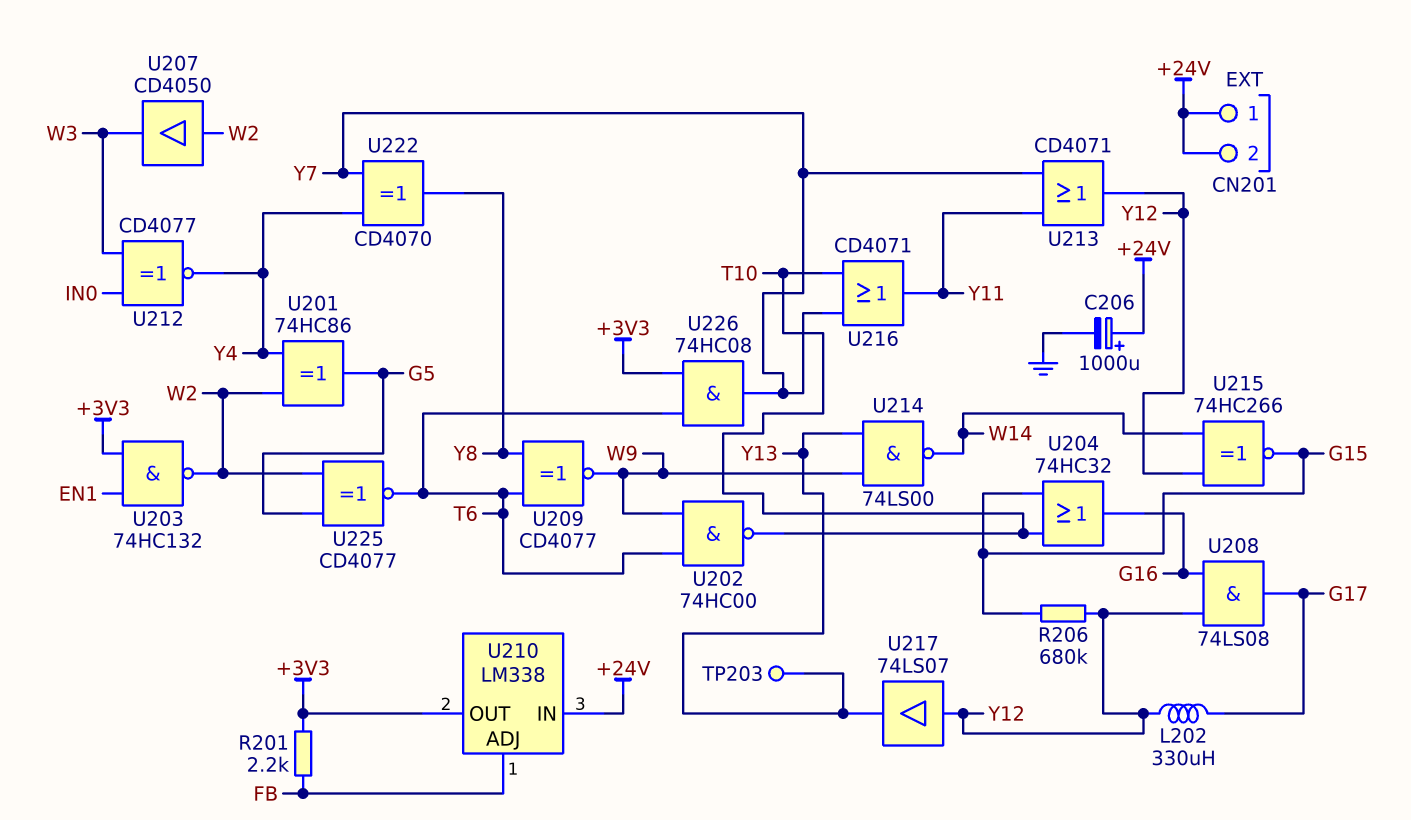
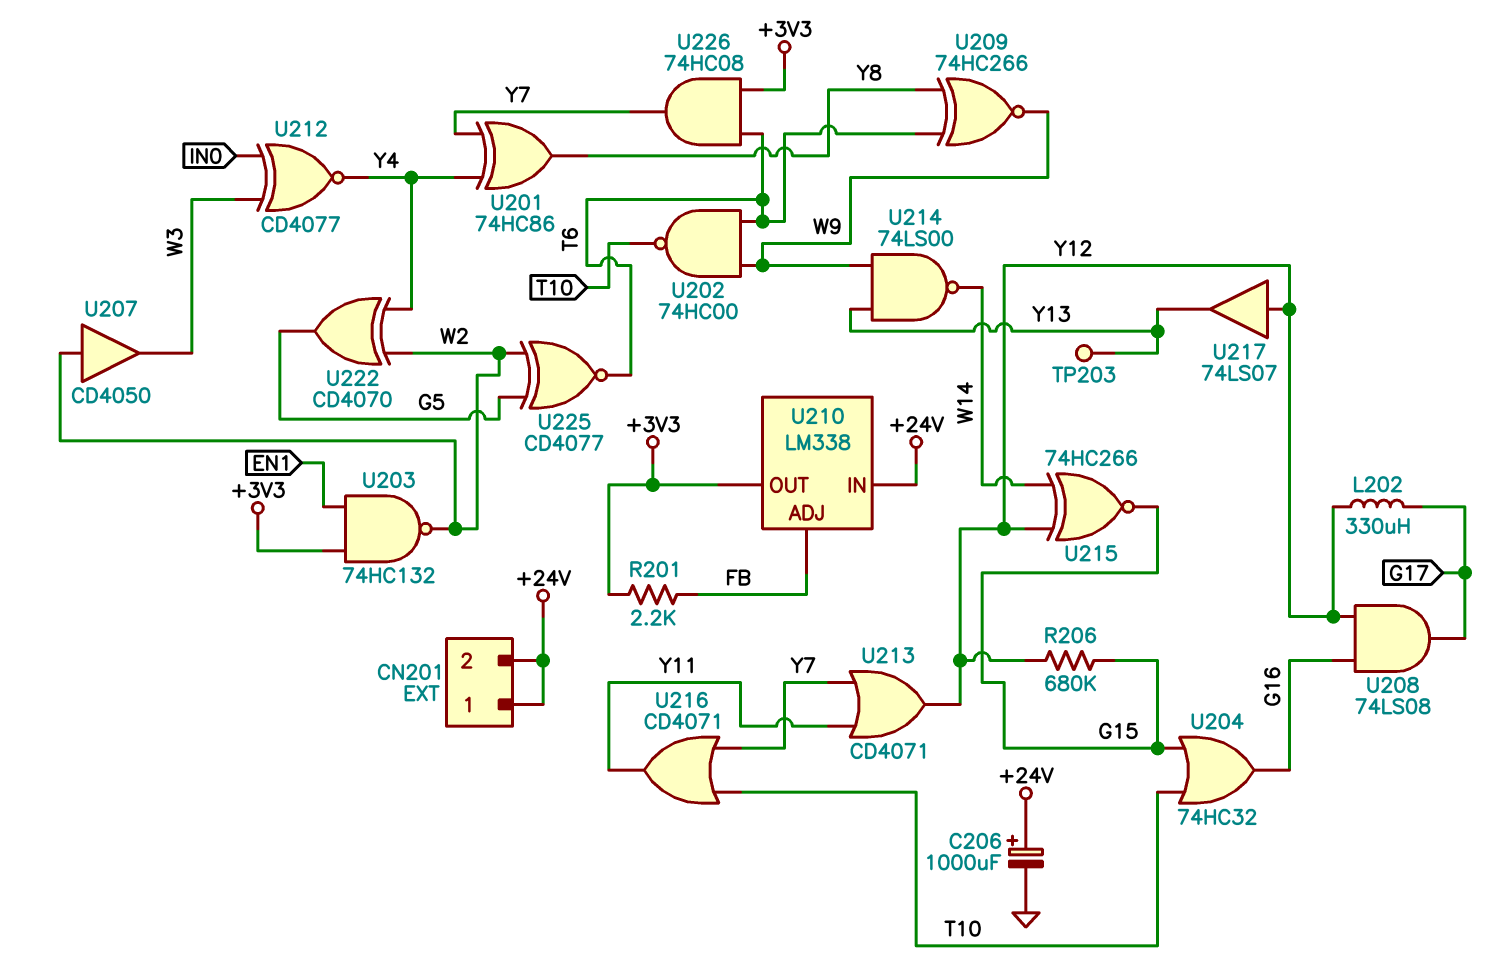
U201: XOR 74HC86 (in W2, in Y4, out G5) -> XOR 74HC86 (in Y4, in Y7, out Y8)
U209: XNOR CD4077 (in T6, in Y8, out W9) -> XNOR 74HC266 (in T6, in Y8, out W9)
U222: XOR CD4070 (in Y4, in Y7, out Y8) -> XOR CD4070 (in W2, in Y4, out G5)

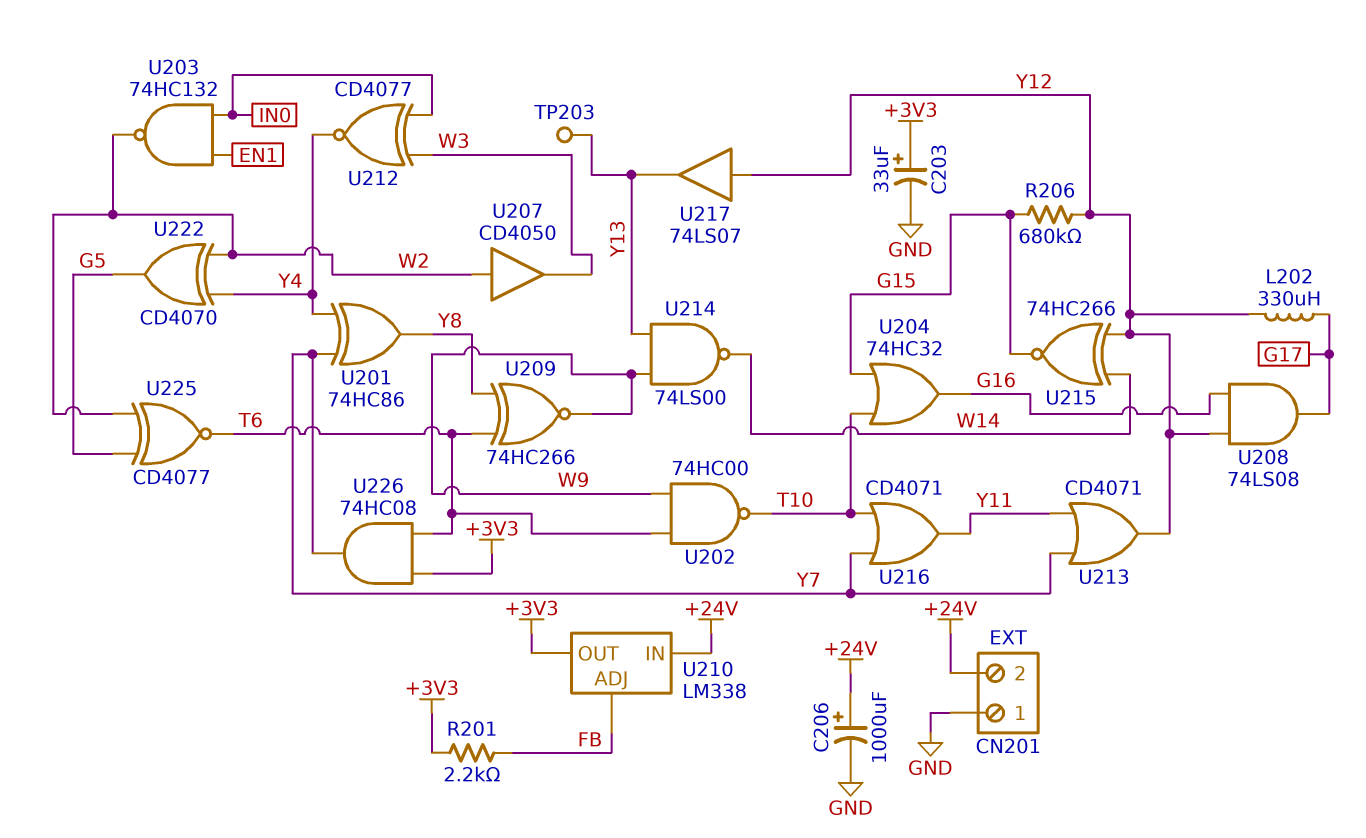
C203: none -> 33uF (plus +3V3, minus GND)
CN201 pin 1: +24V -> GND
U203: NAND 74HC132 (in +3V3, in EN1, out W2) -> NAND 74HC132 (in EN1, in IN0, out W2)

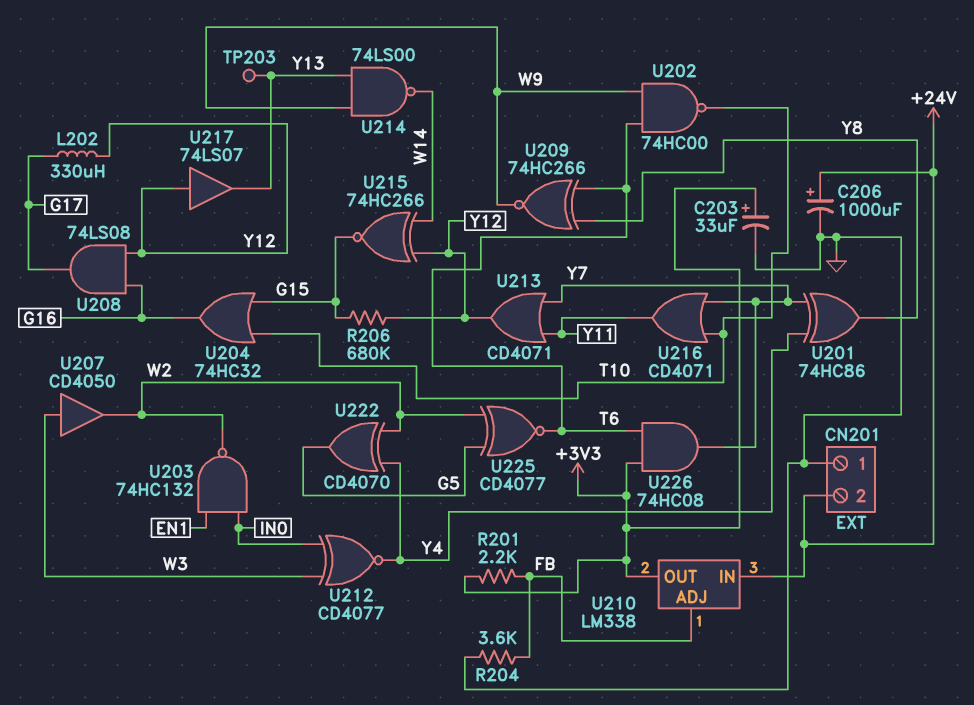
R204: none -> 3.6k (FB, GND)
U207: buffer CD4050 (in W2, out W3) -> buffer CD4050 (in W3, out W2)

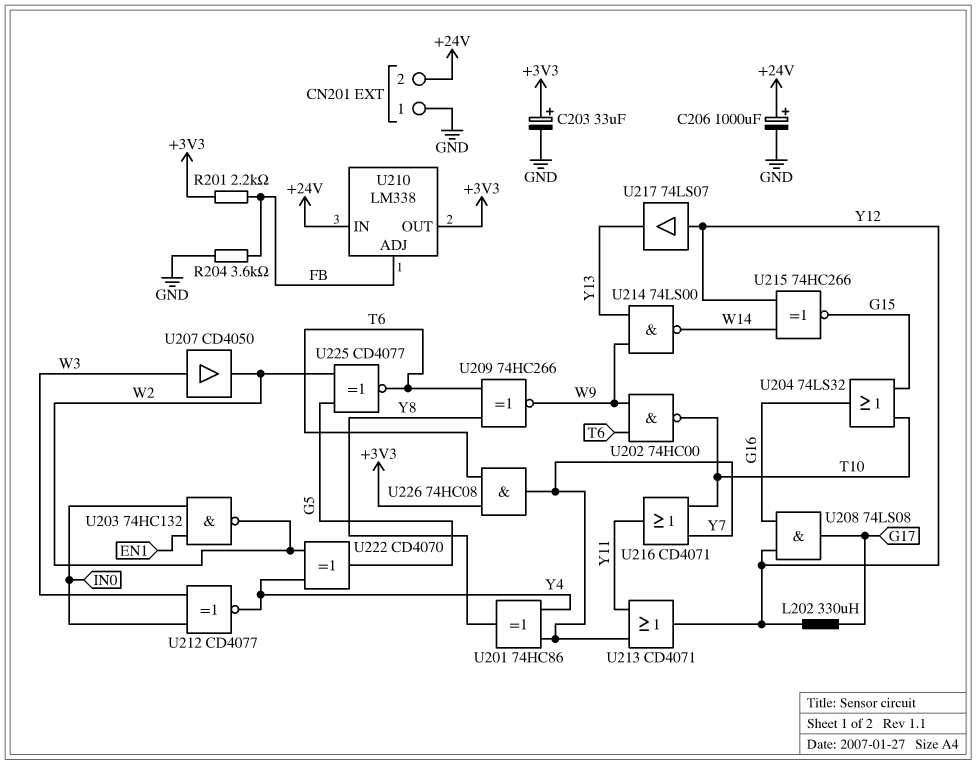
R206: 680k (G15, Y12) -> none
TP203: test point (Y13) -> none
U204: OR 74HC32 (in G15, in T10, out G16) -> OR 74LS32 (in G15, in T10, out G16)

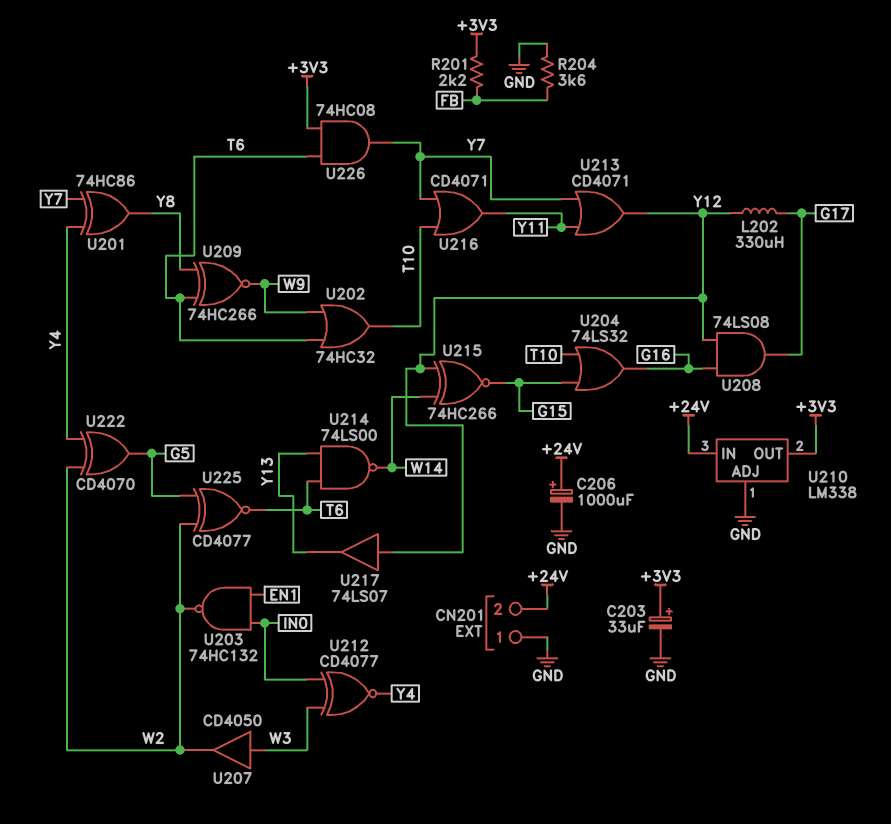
U202: NAND 74HC00 (in T6, in W9, out T10) -> OR 74HC32 (in T6, in W9, out T10)
U210 pin ADJ: FB -> GND
U214: NAND 74LS00 (in W9, in Y13, out W14) -> NAND 74LS00 (in T6, in Y13, out W14)

